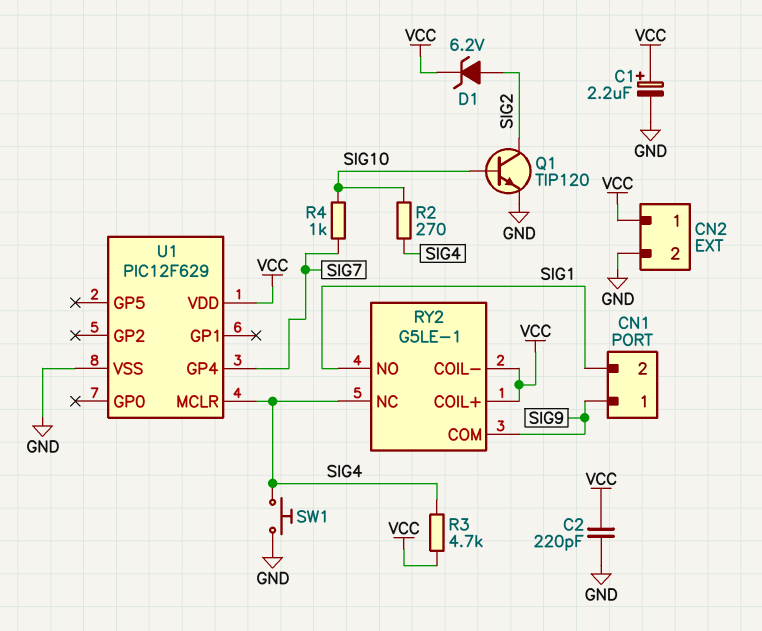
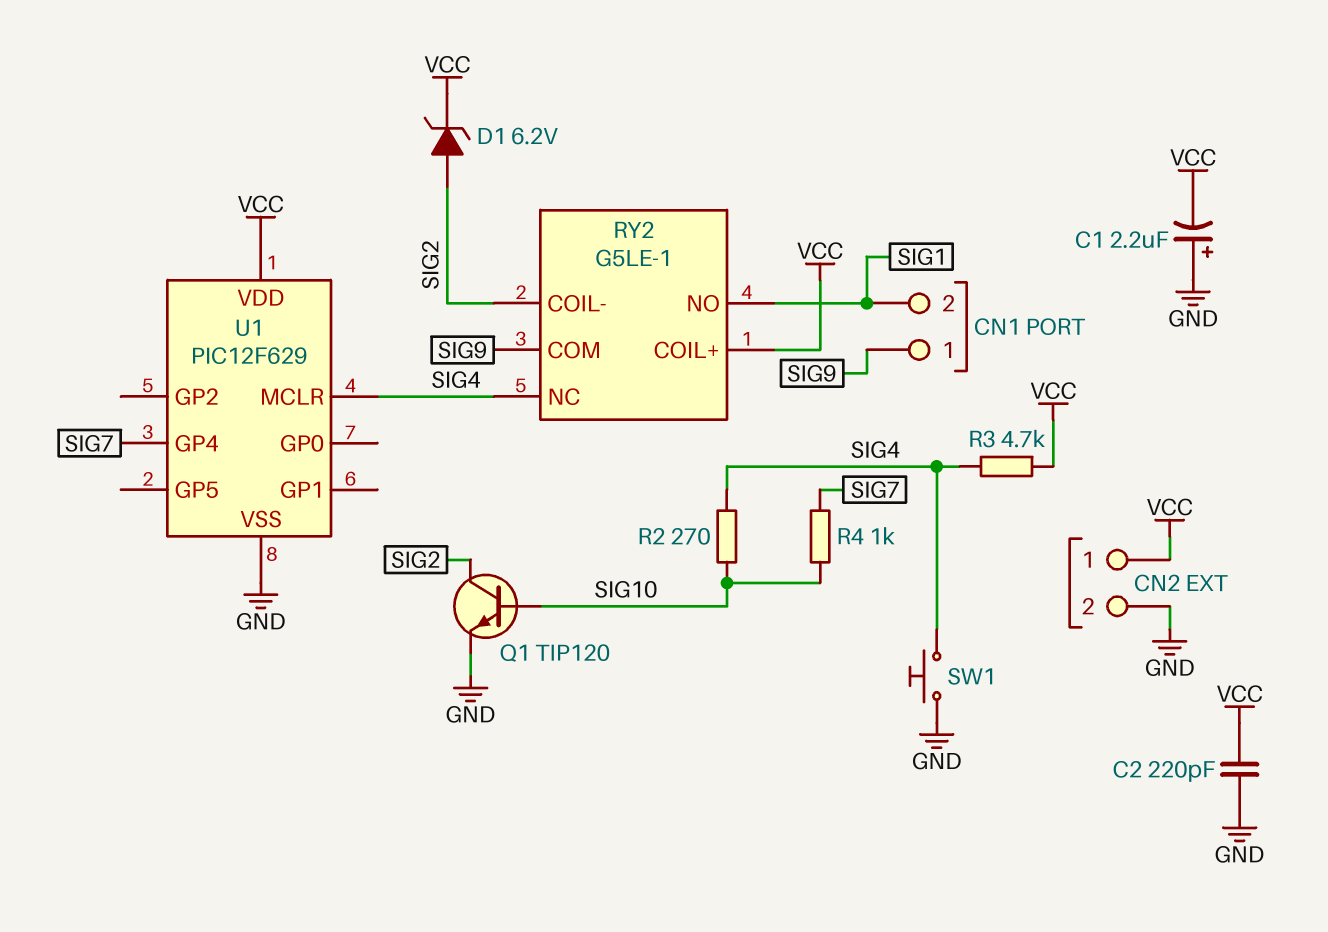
C1: 2.2uF (plus VCC, minus GND) -> 2.2uF (plus GND, minus VCC)
RY2 pin COIL-: VCC -> SIG2

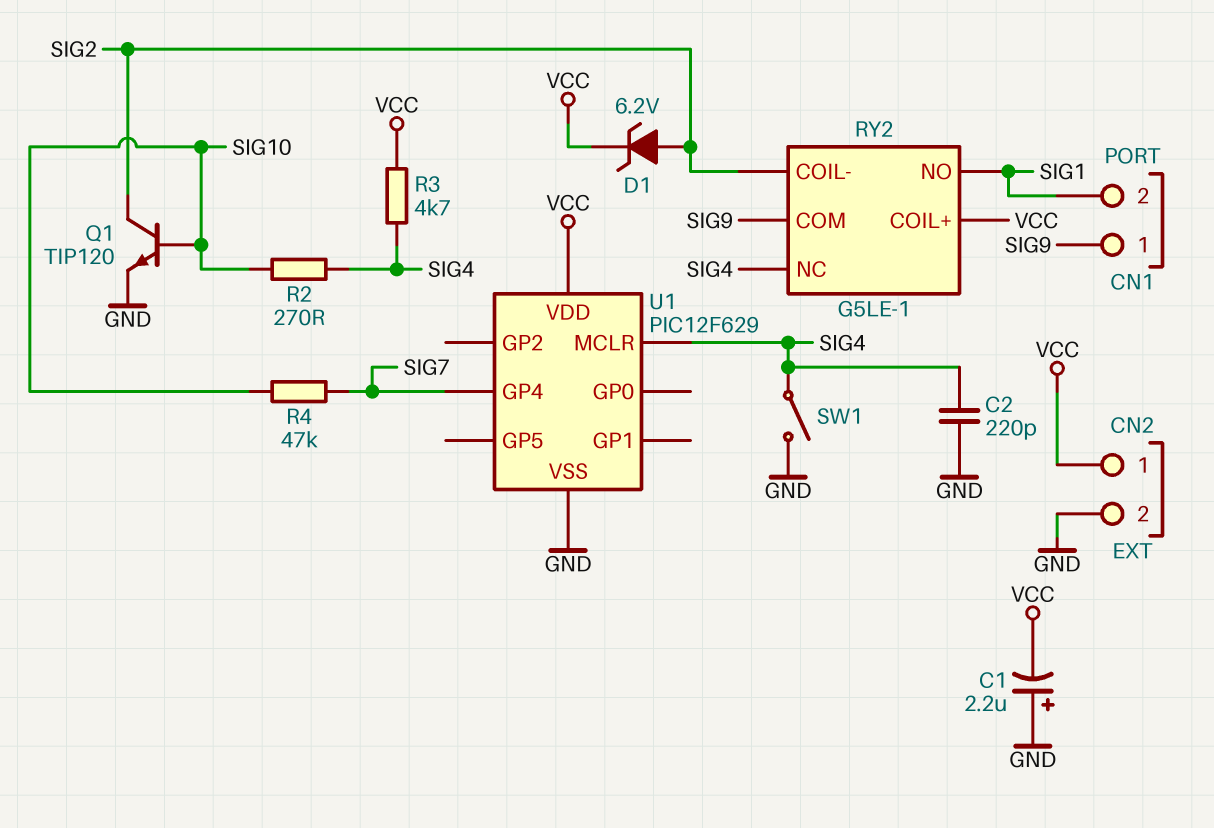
C2: 220pF (GND, VCC) -> 220pF (GND, SIG4)
R4: 1k (SIG7, SIG10) -> 47k (SIG7, SIG10)
SW1: button (GND, SIG4) -> switch (GND, SIG4)

